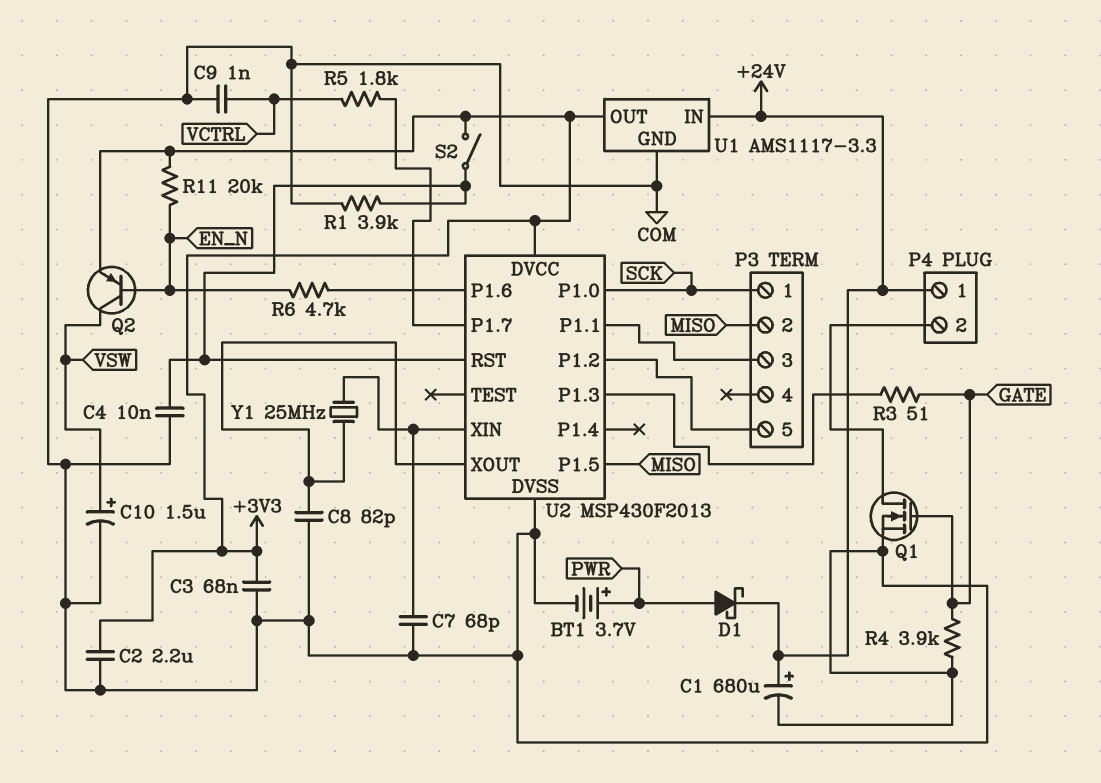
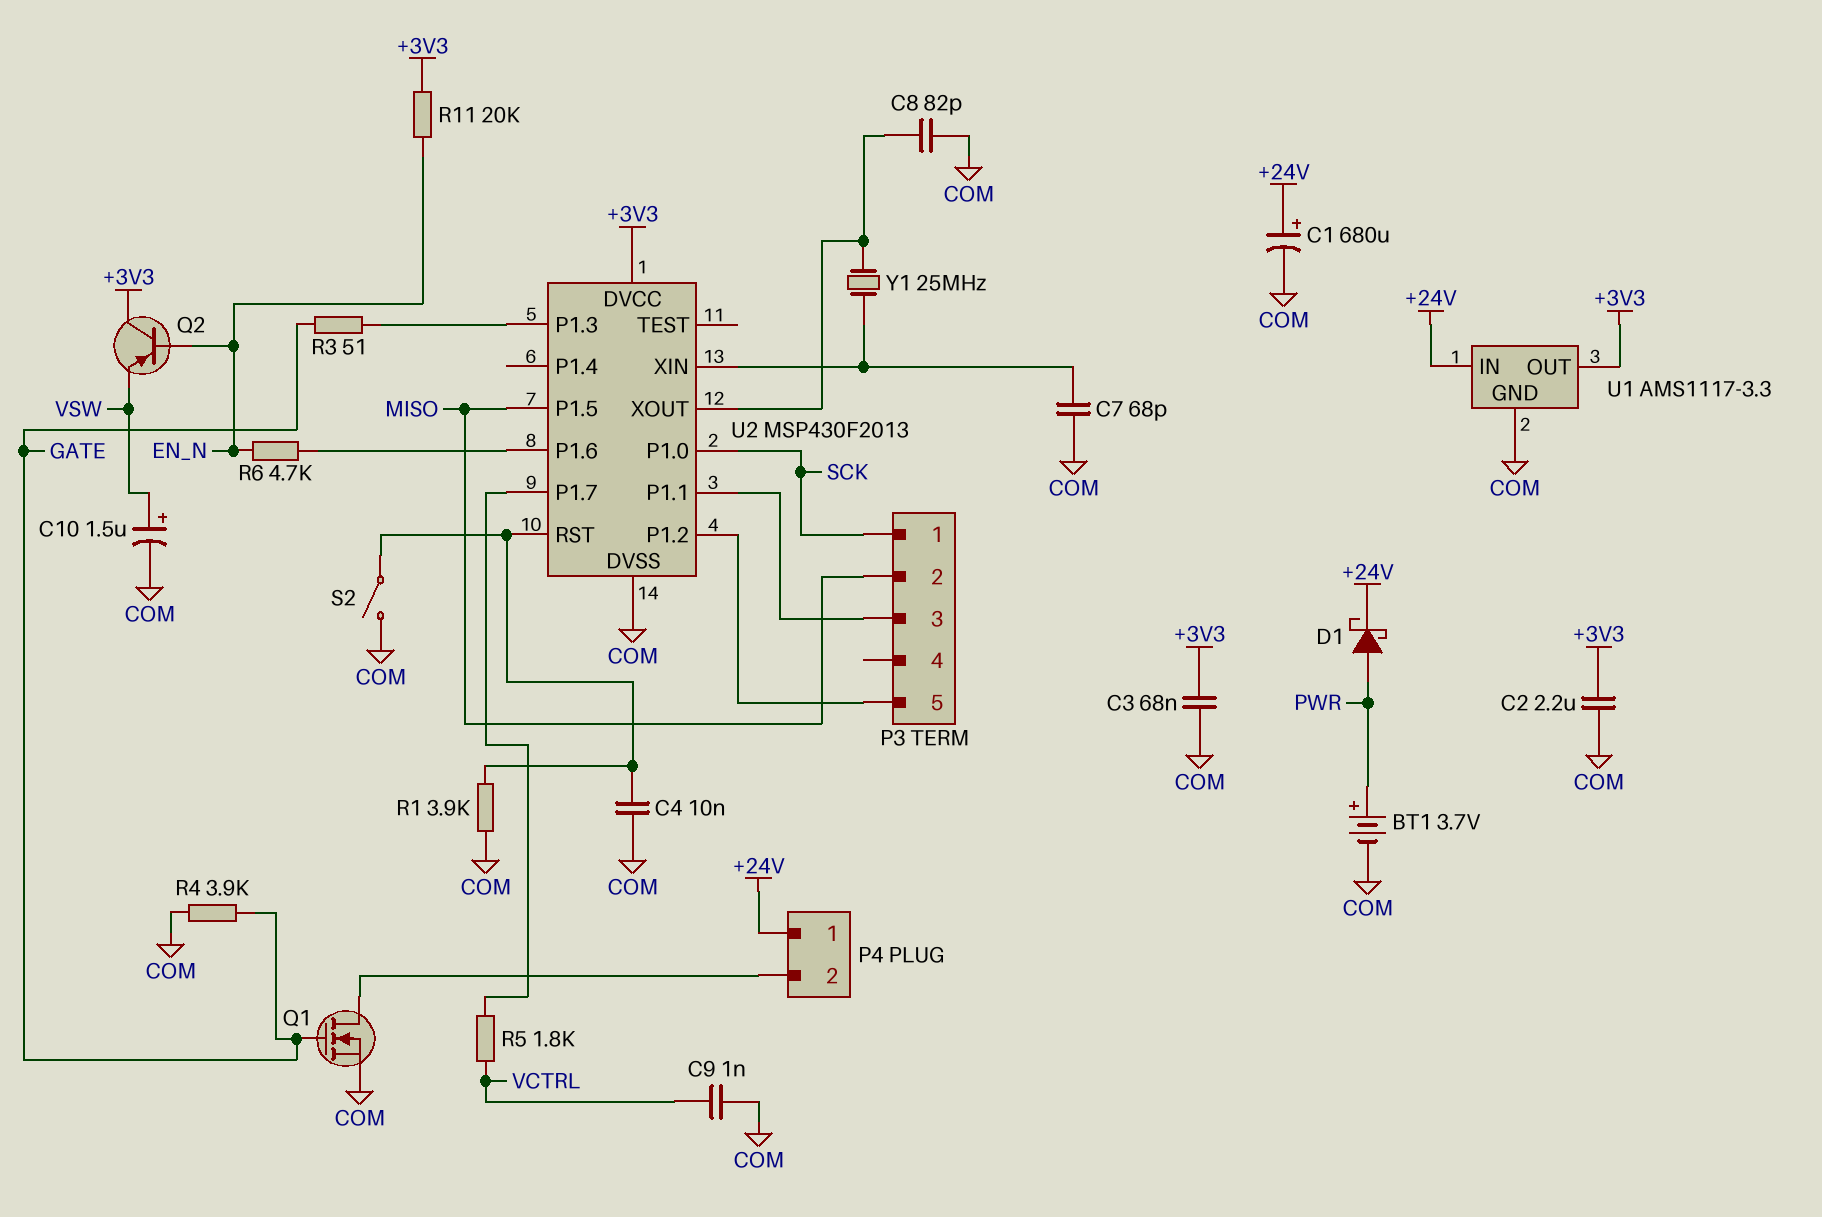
Q2: PNP (B EN_N, C VSW, E +3V3) -> PNP (B EN_N, C +3V3, E VSW)
S2: switch (+3V3, U2/RST) -> switch (COM, U2/RST)

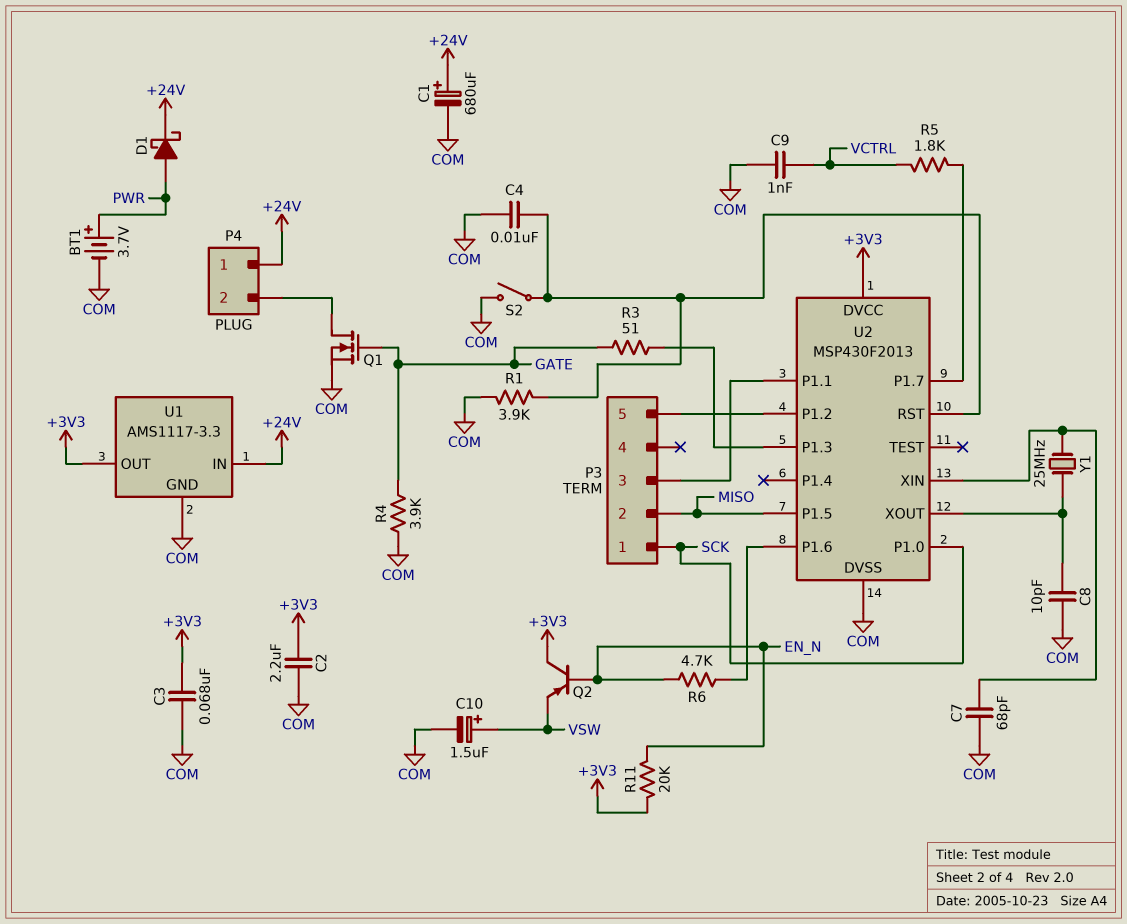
C8: 82pF (COM, U2/XOUT) -> 10pF (COM, U2/XOUT)

